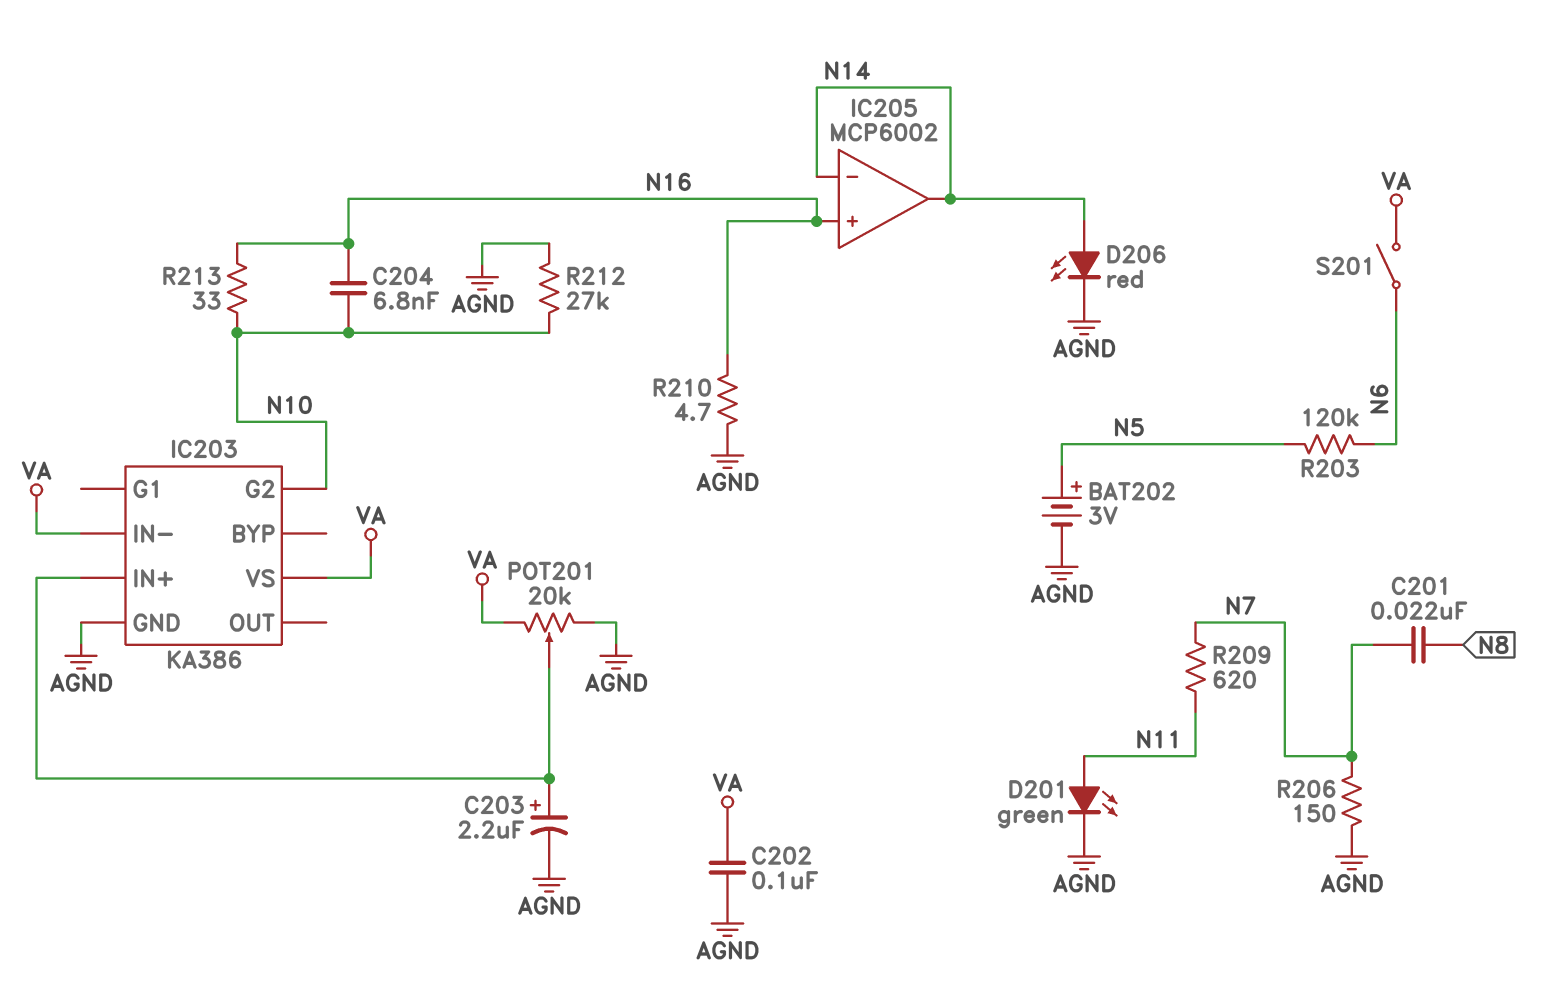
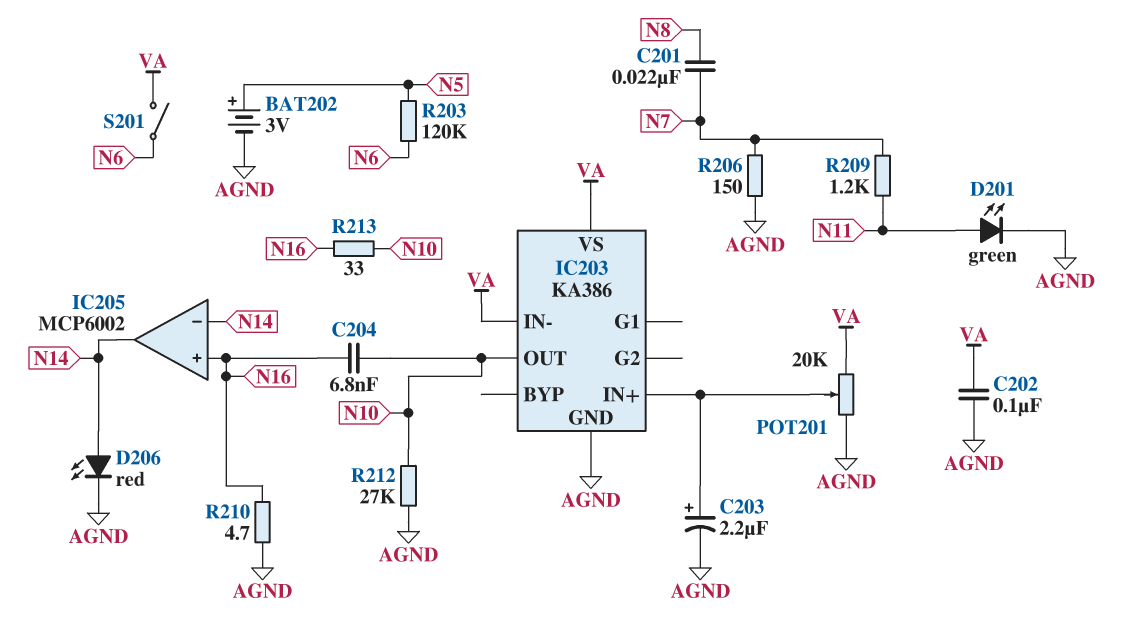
IC203 pin G2: N10 -> none
IC203 pin OUT: none -> N10
R209: 620 (N7, N11) -> 1.2k (N7, N11)

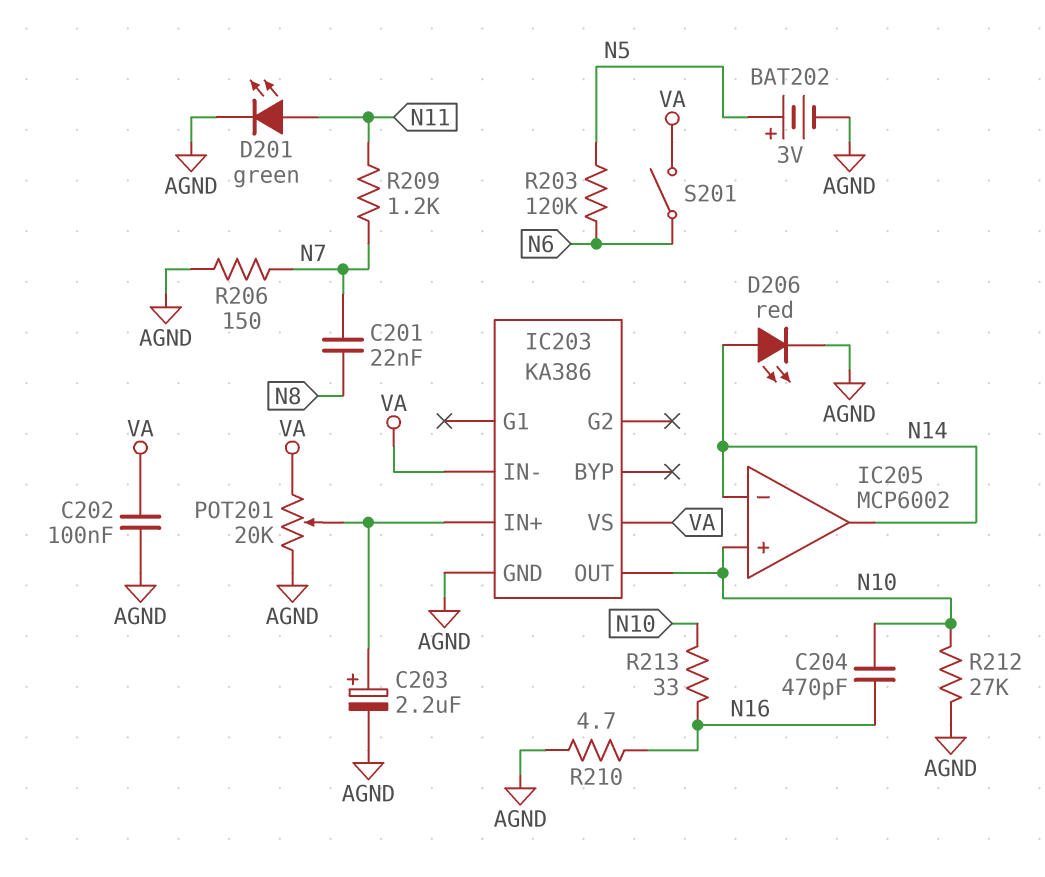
C204: 6.8nF (N10, N16) -> 470pF (N10, N16)
IC205 pin in+: N16 -> N10

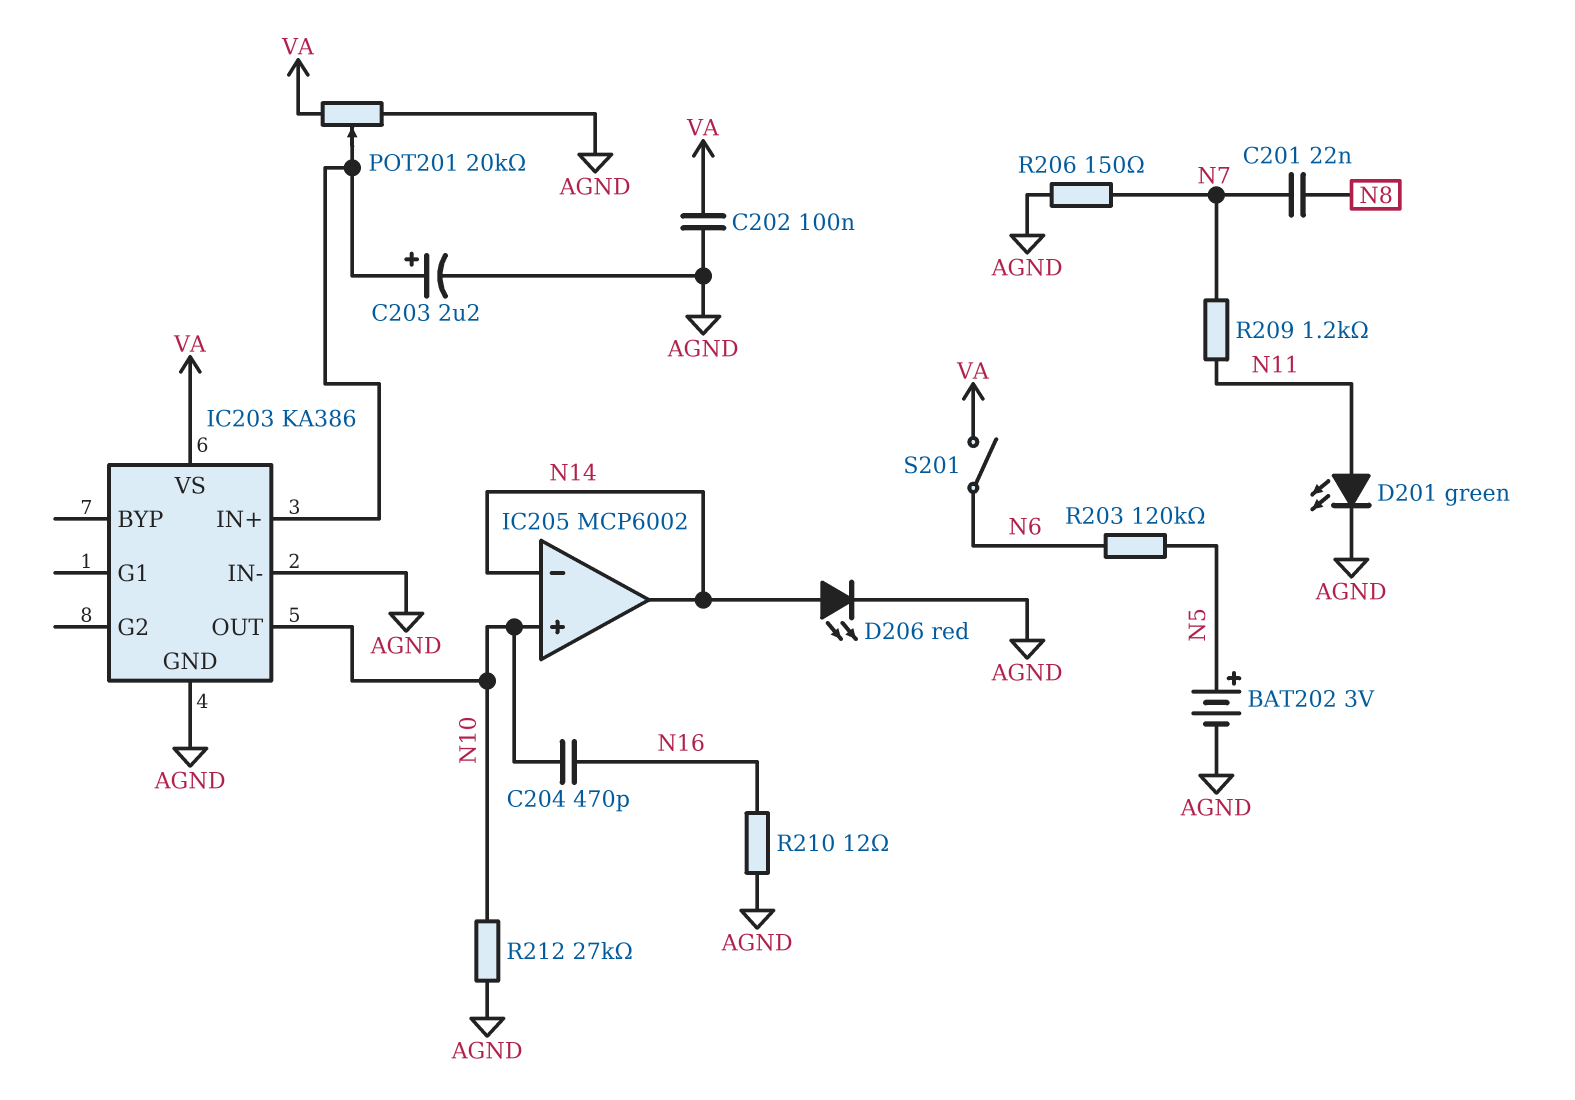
IC203 pin IN-: VA -> AGND
R210: 4.7 (AGND, N16) -> 12 (AGND, N16)
R213: 33 (N10, N16) -> none

